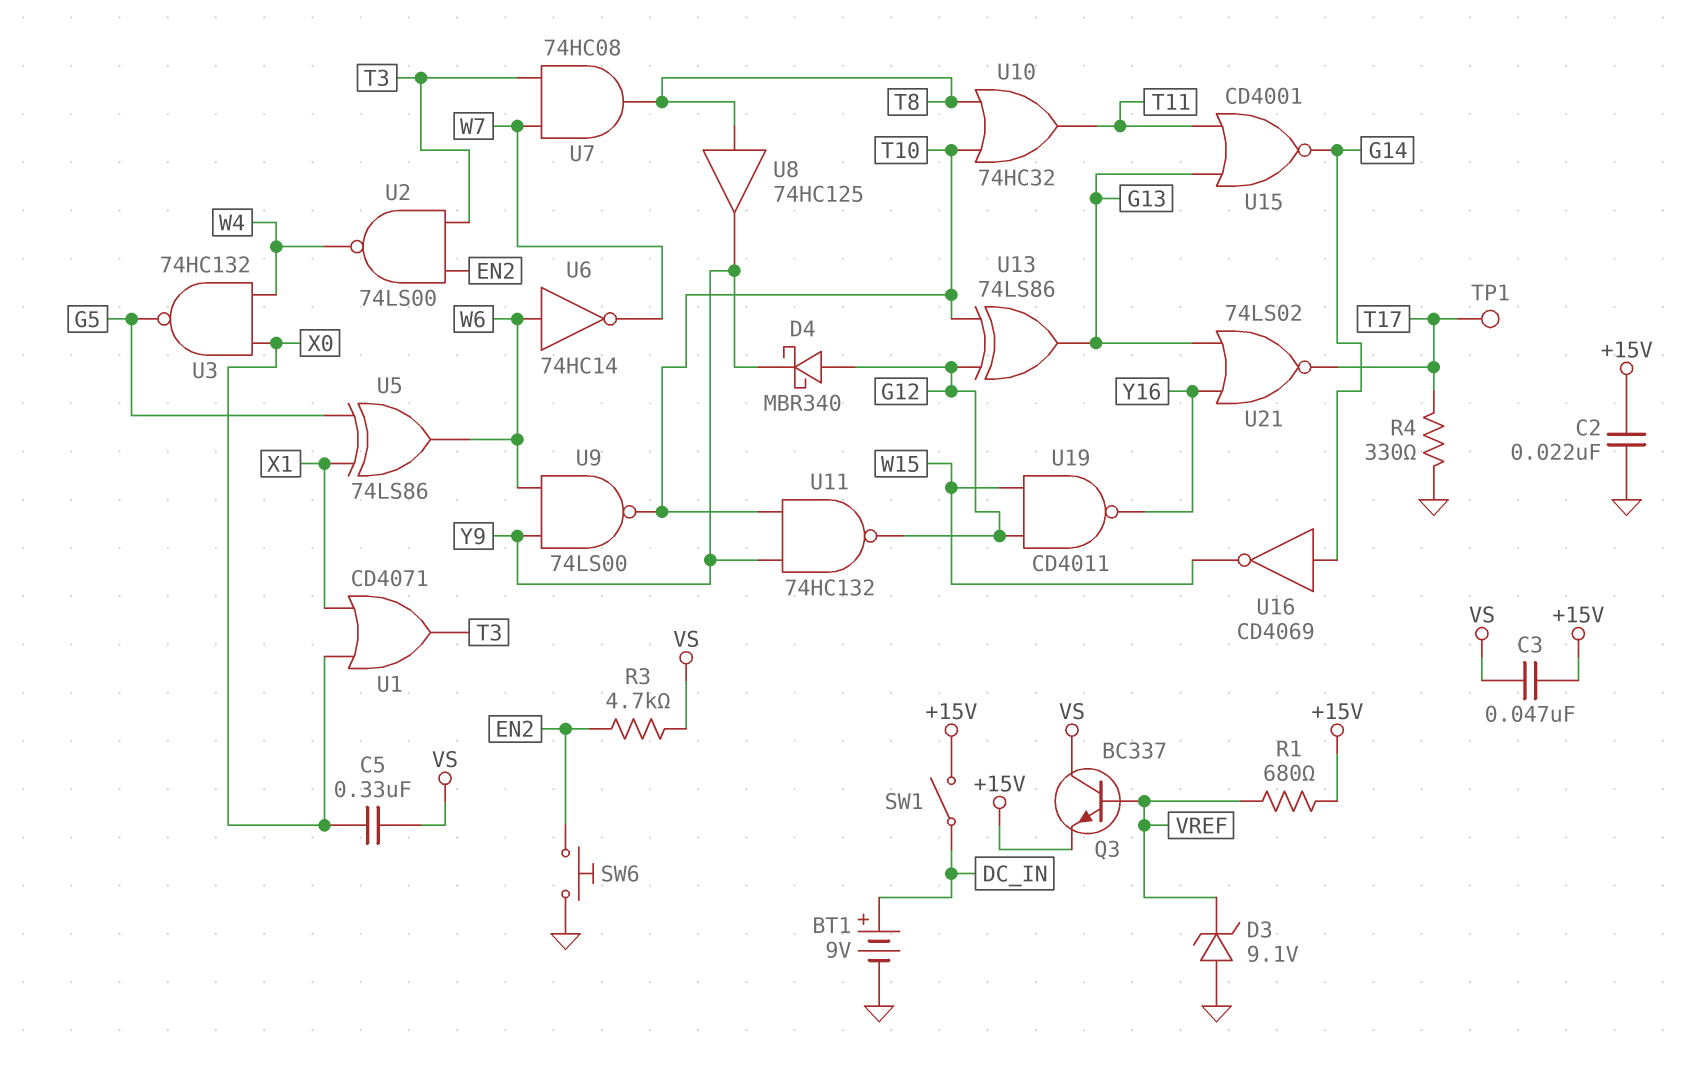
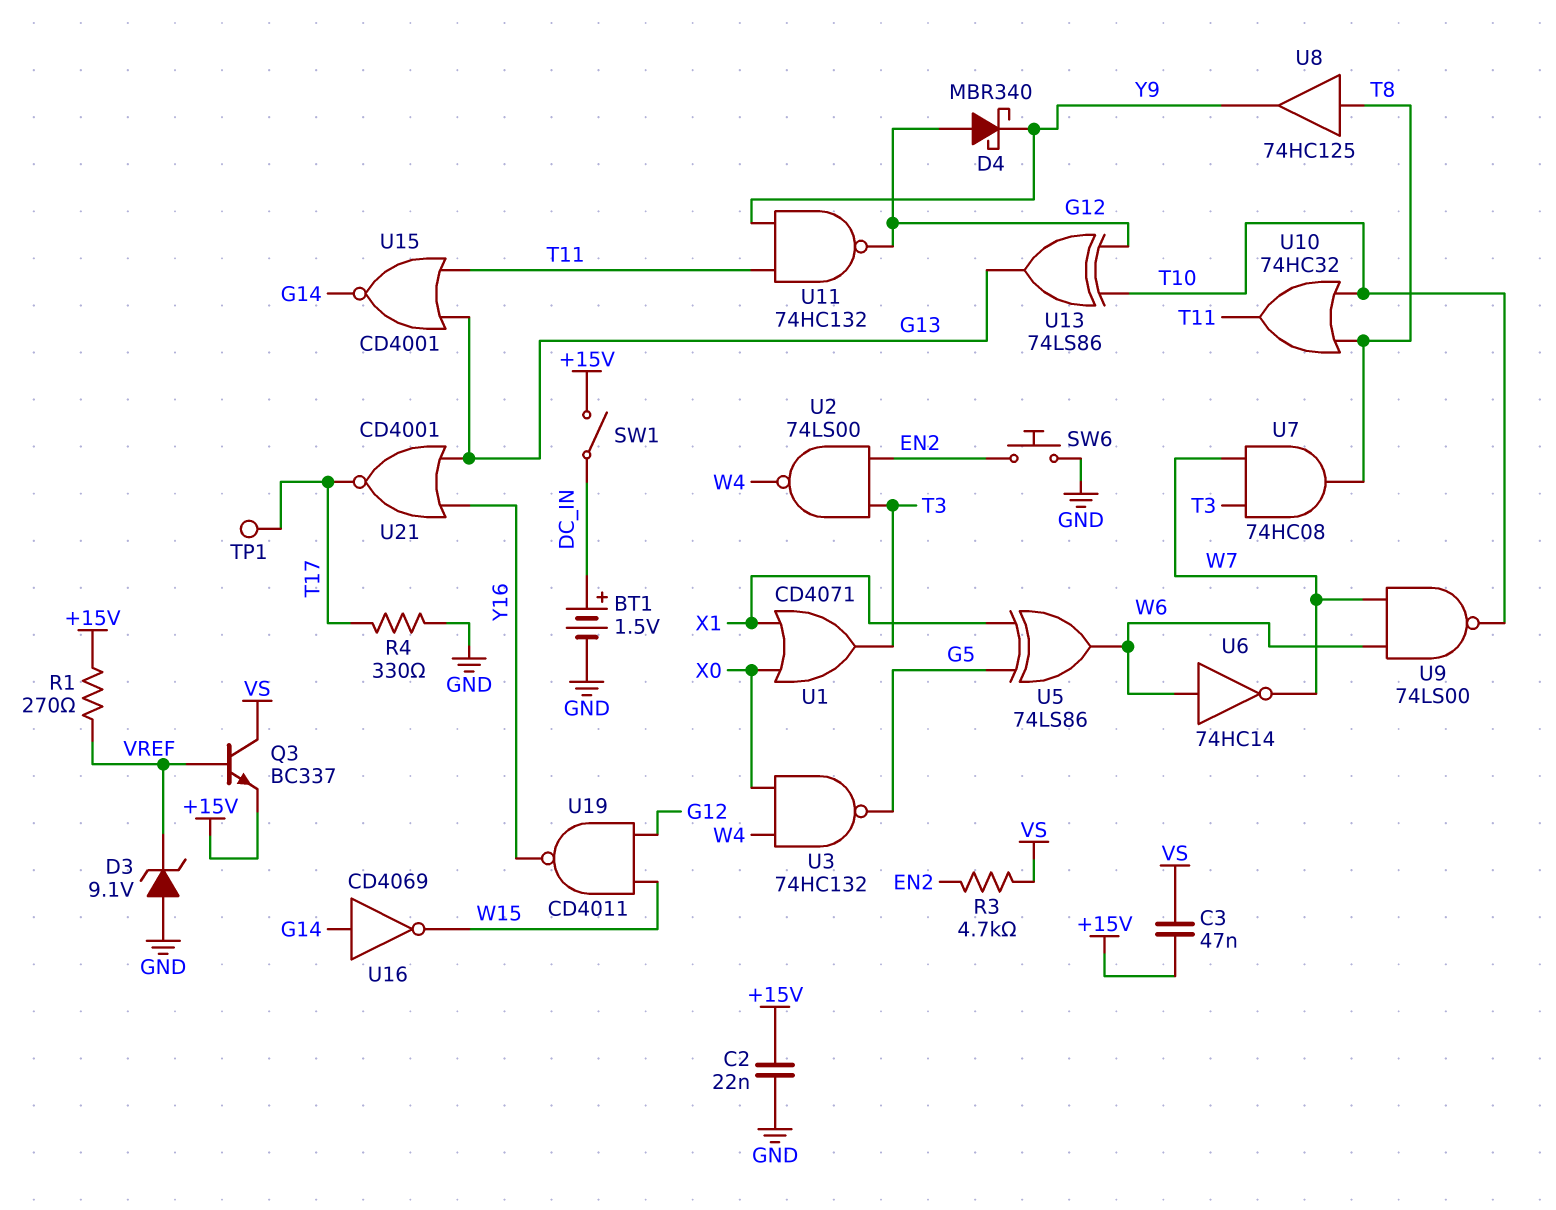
BT1: 9V (plus DC_IN, minus GND) -> 1.5V (plus DC_IN, minus GND)
C5: 330nF (VS, X0) -> none
R1: 680 (+15V, VREF) -> 270 (+15V, VREF)
U9: NAND 74LS00 (in W6, in Y9, out T10) -> NAND 74LS00 (in W6, in W7, out T10)
U11: NAND 74HC132 (in T10, in Y9, out G12) -> NAND 74HC132 (in T11, in Y9, out G12)
U21: NOR 74LS02 (in G13, in Y16, out T17) -> NOR CD4001 (in G13, in Y16, out T17)

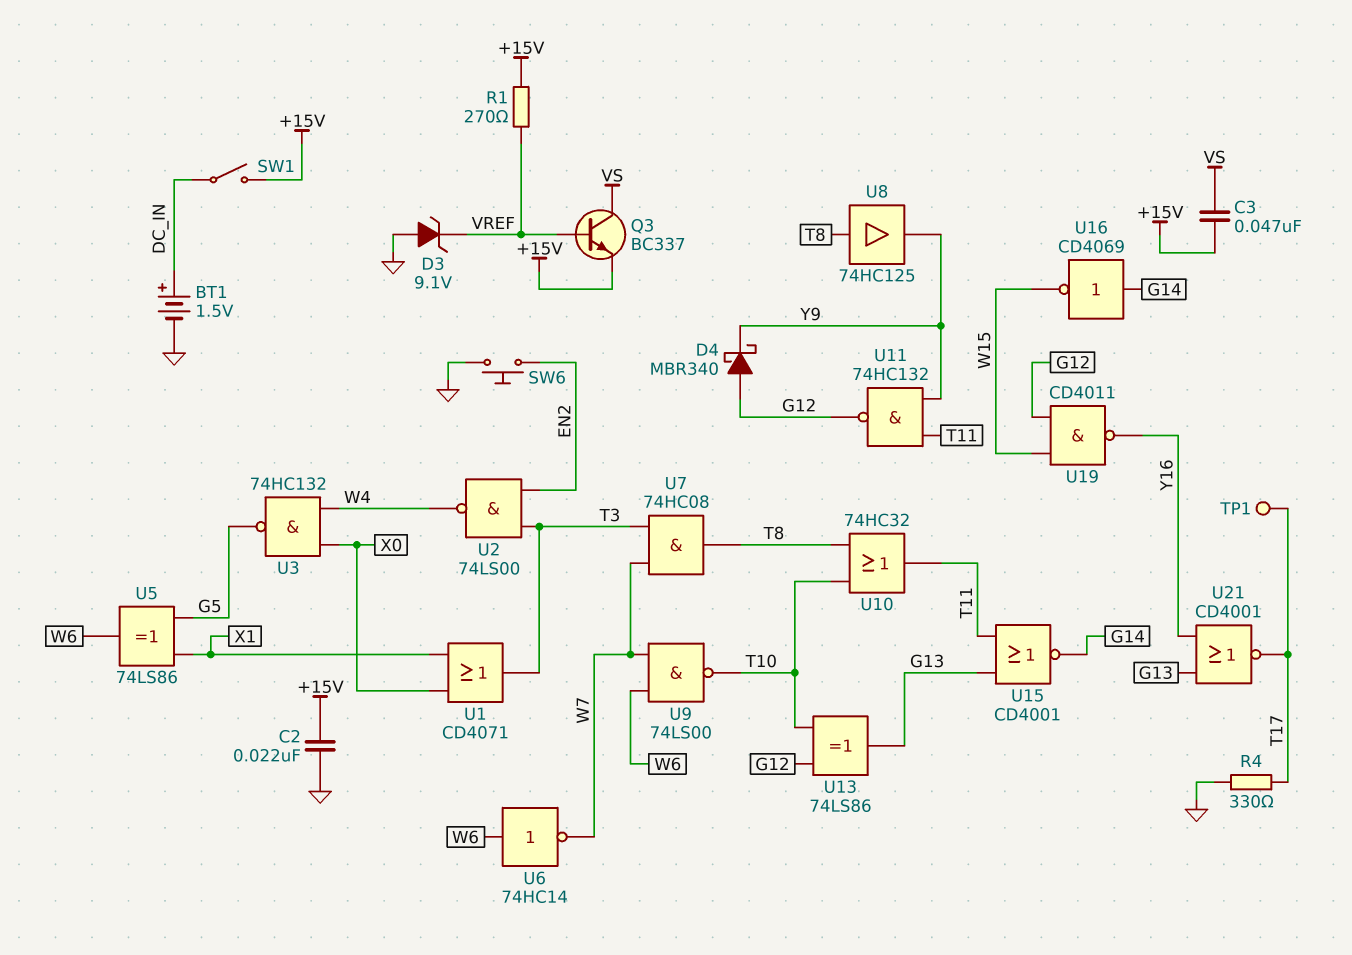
R3: 4.7k (EN2, VS) -> none

